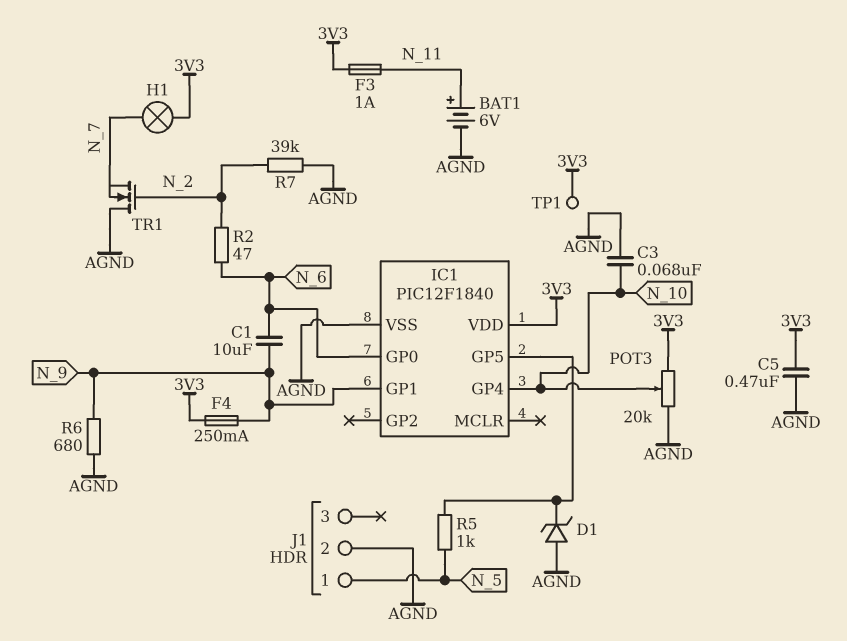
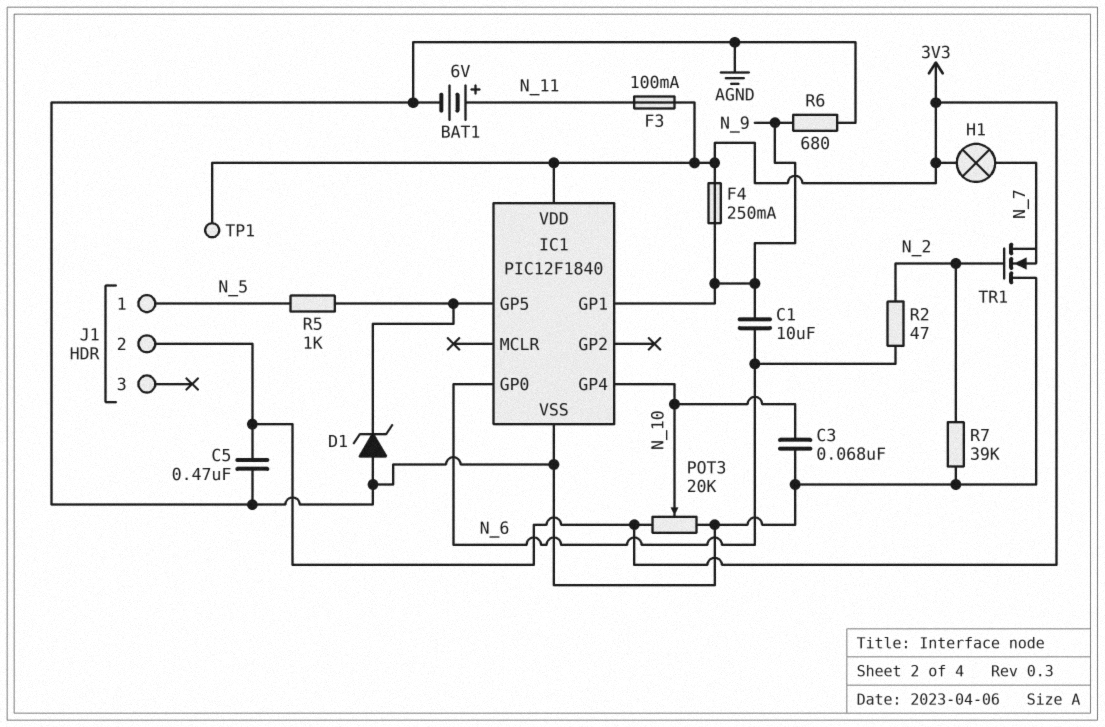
F3: 1A (3V3, N_11) -> 100mA (3V3, N_11)
J1 pin 2: AGND -> 3V3

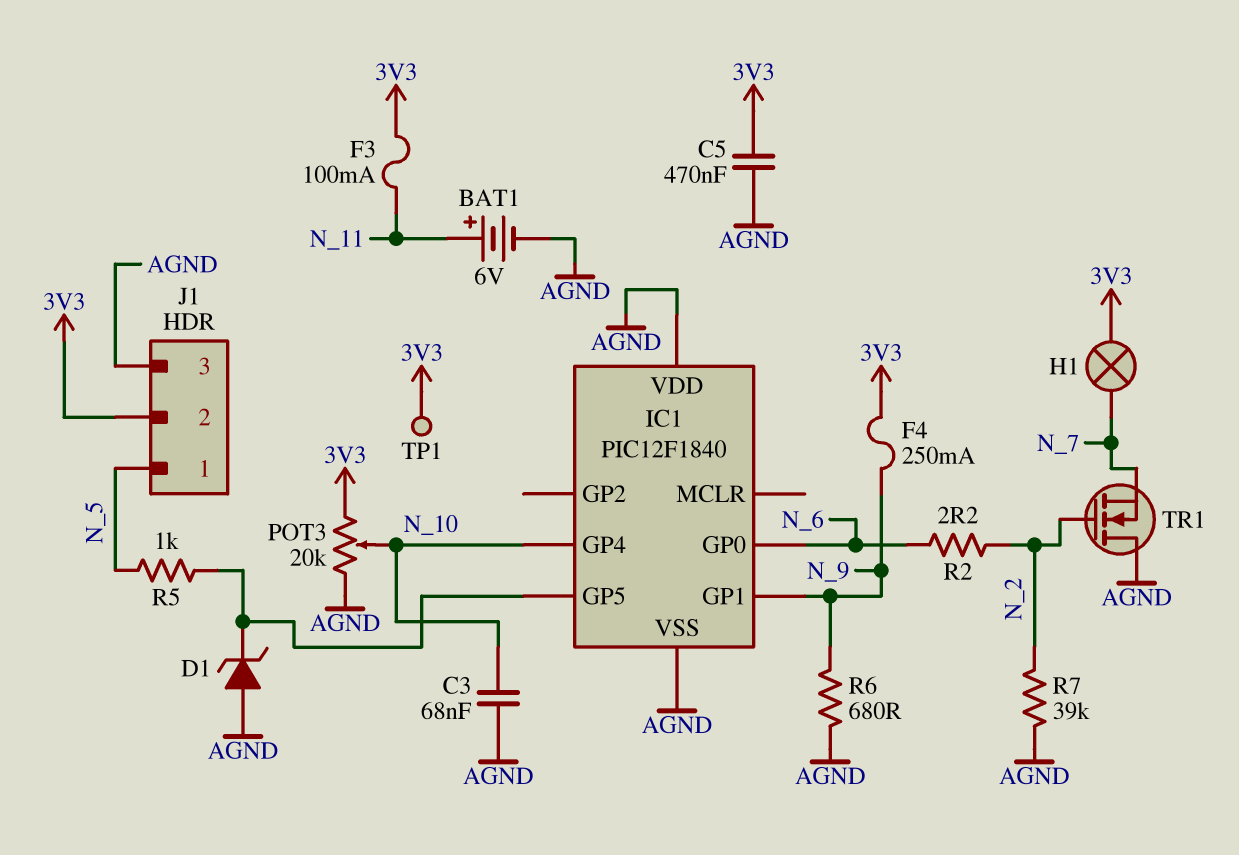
C1: 10uF (N_6, N_9) -> none
IC1 pin VDD: 3V3 -> AGND
J1 pin 3: none -> AGND
R2: 47 (N_2, N_6) -> 2.2 (N_2, N_6)

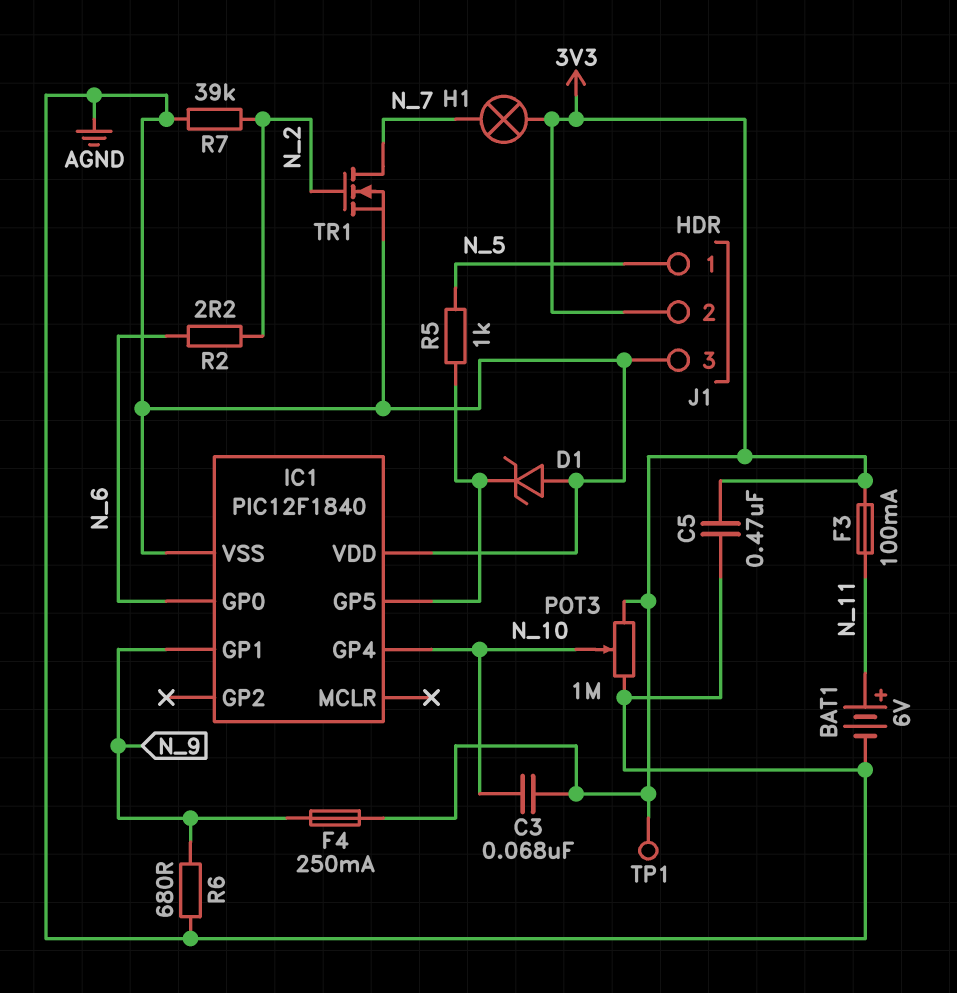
C3: 68nF (AGND, N_10) -> 68nF (3V3, N_10)
POT3: 20k (3V3, AGND, wiper N_10) -> 1M (3V3, AGND, wiper N_10)
TR1: NMOS (G N_2, D AGND, S N_7) -> NMOS (G N_2, D N_7, S AGND)

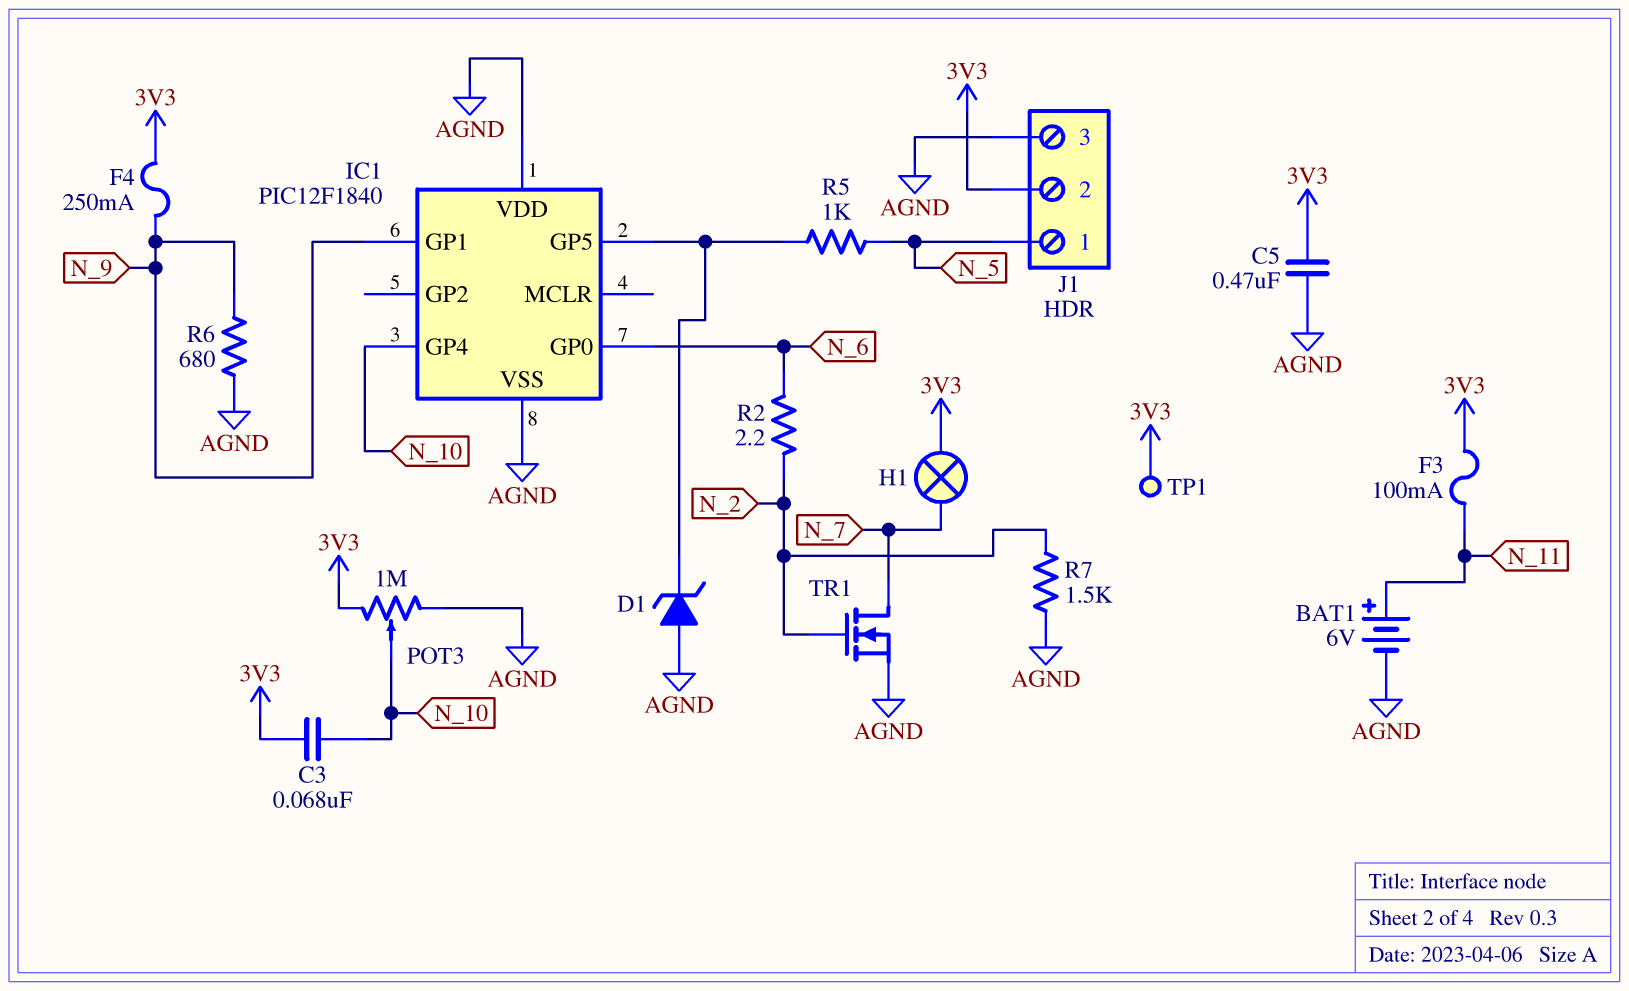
R7: 39k (AGND, N_2) -> 1.5k (AGND, N_2)

